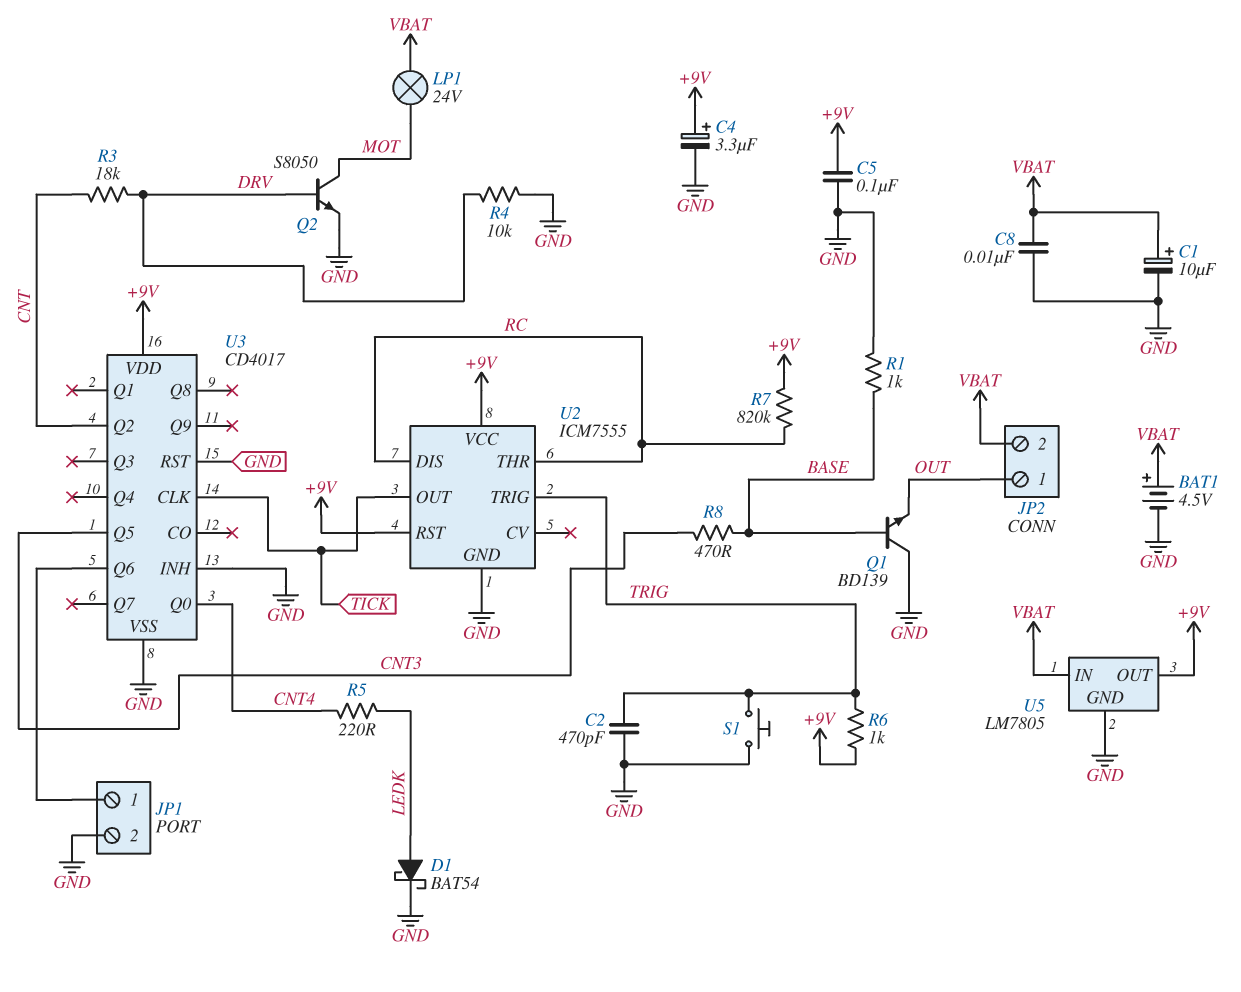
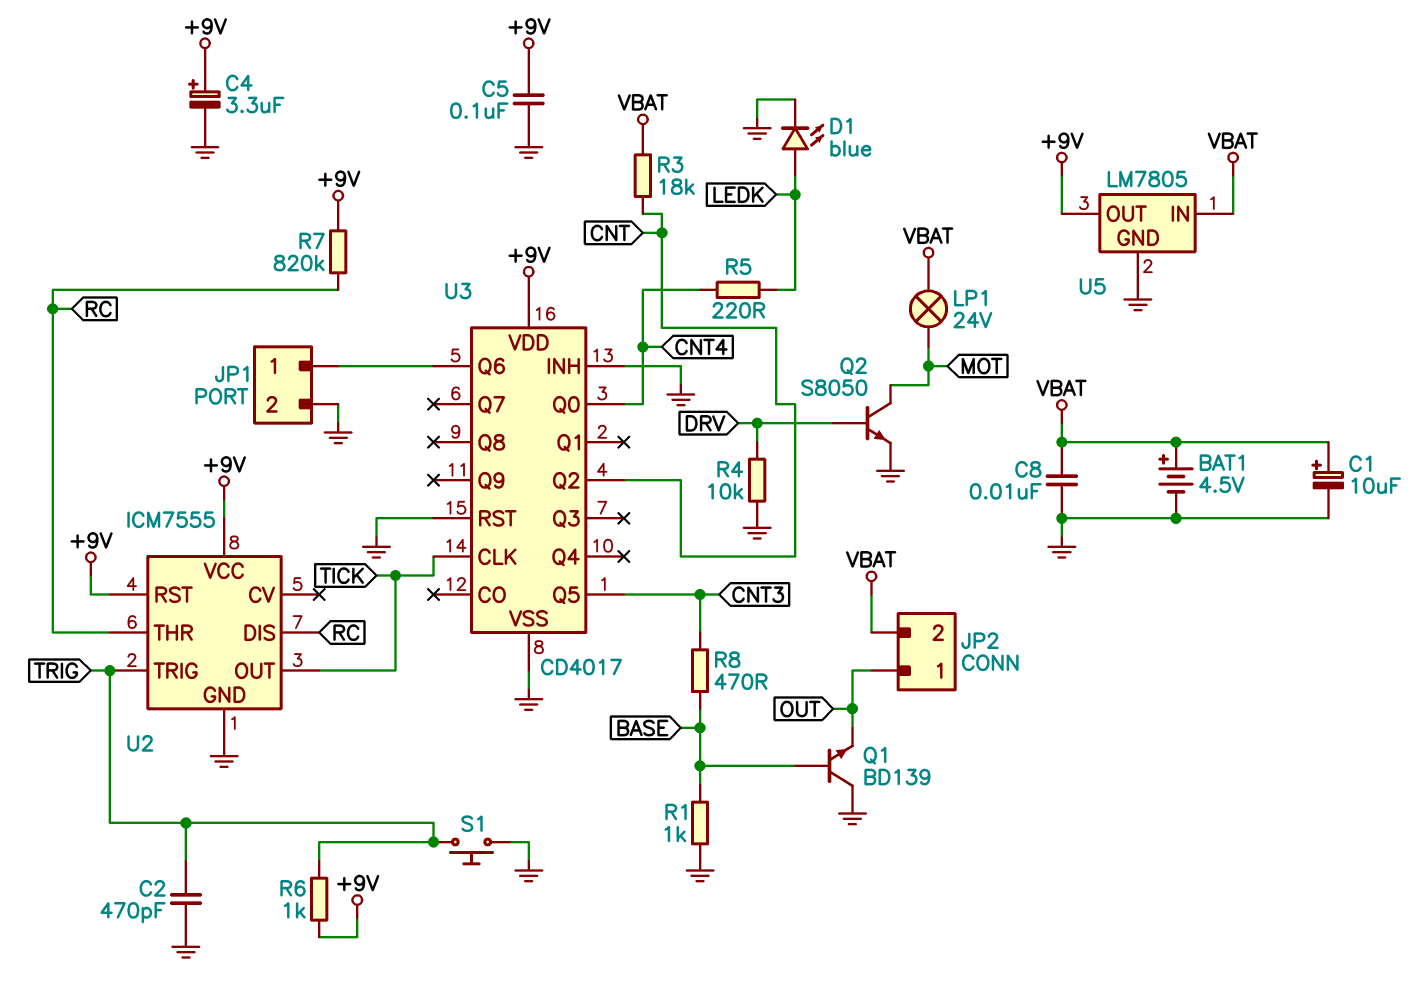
D1: schottky BAT54 (A LEDK, K GND) -> LED blue (A LEDK, K GND)
R3: 18k (CNT, DRV) -> 18k (CNT, VBAT)

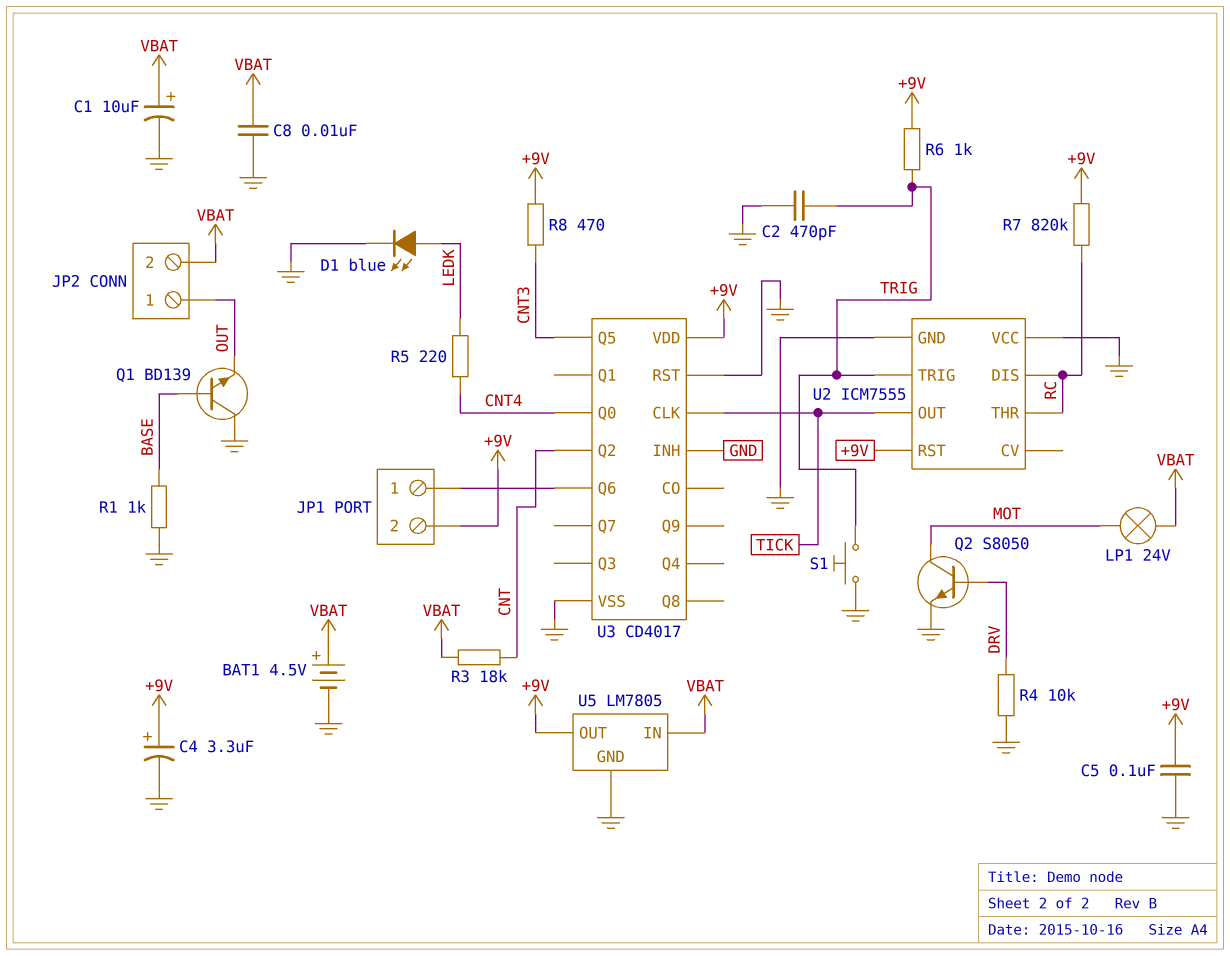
JP1 pin 2: GND -> +9V
R8: 470 (BASE, CNT3) -> 470 (+9V, CNT3)
U2 pin VCC: +9V -> GND

